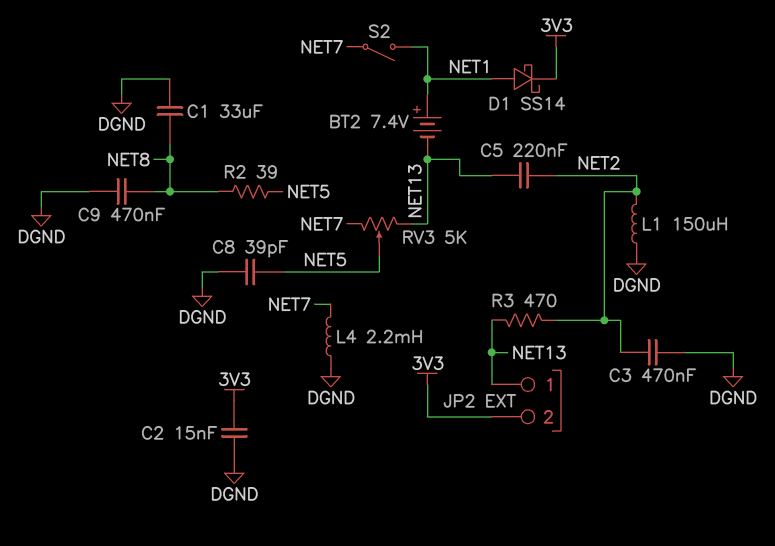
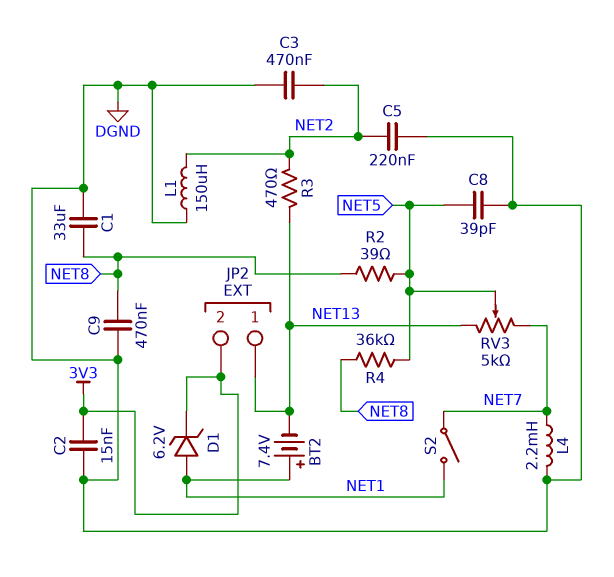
C5: 220nF (NET2, NET13) -> 220nF (DGND, NET2)
D1: schottky SS14 (A NET1, K 3V3) -> zener 6.2V (A NET1, K 3V3)
R4: none -> 36k (NET5, NET8)

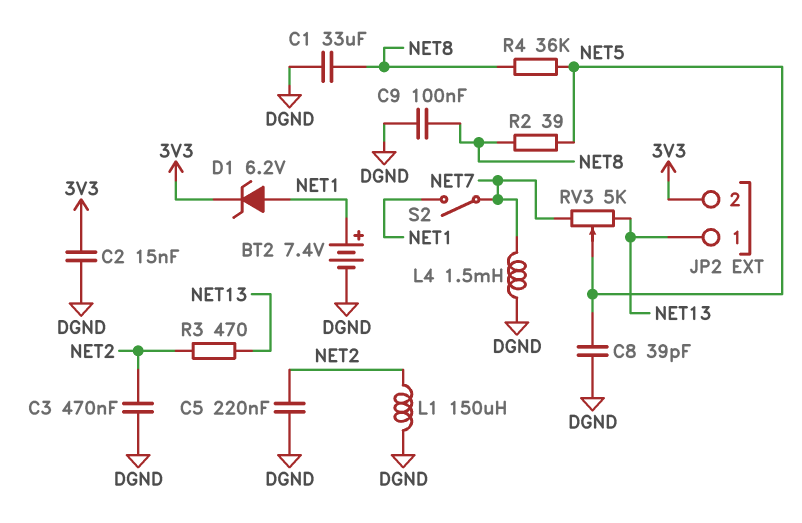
BT2: 7.4V (plus NET1, minus NET13) -> 7.4V (plus NET1, minus DGND)
C9: 470nF (DGND, NET8) -> 100nF (DGND, NET8)
L4: 2.2mH (DGND, NET7) -> 1.5mH (DGND, NET7)

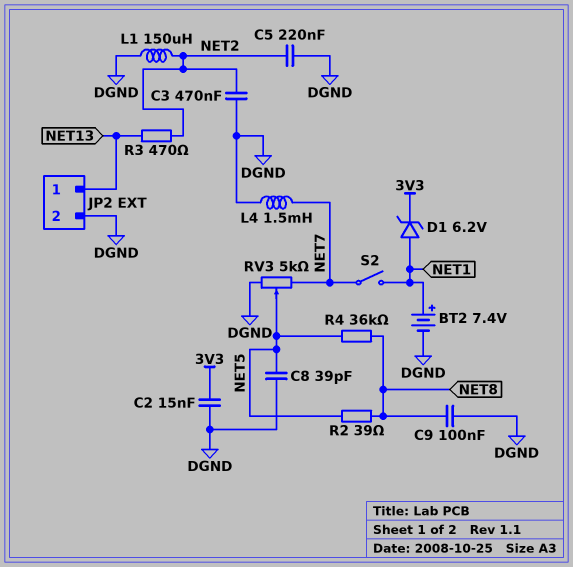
C1: 33uF (DGND, NET8) -> none
JP2 pin 2: 3V3 -> DGND
RV3: 5k (NET7, NET13, wiper NET5) -> 5k (DGND, NET7, wiper NET5)

